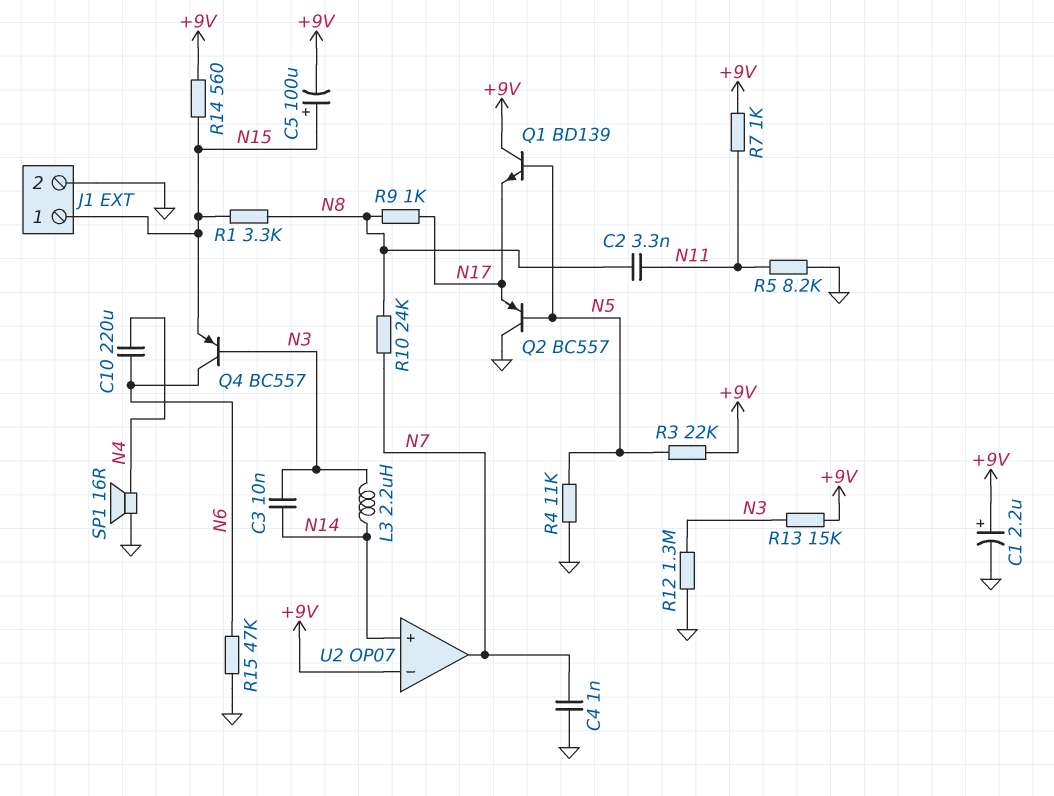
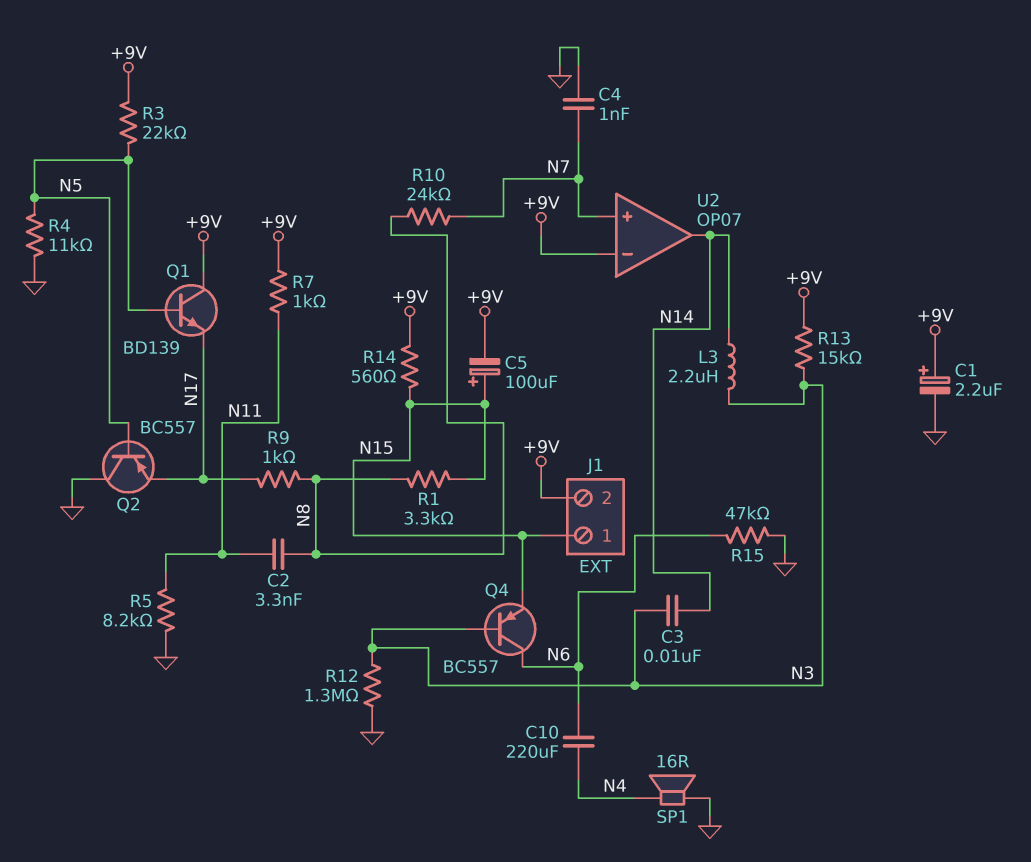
J1 pin 2: GND -> +9V
U2 pin in+: N14 -> N7
U2 pin out: N7 -> N14

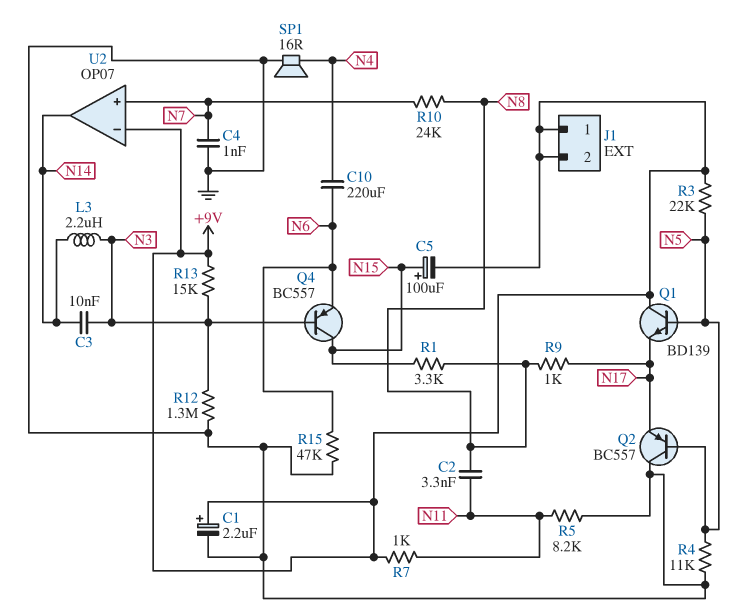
J1 pin 1: N15 -> +9V
Q4: PNP BC557 (B N3, C N6, E N15) -> PNP BC557 (B N3, C N15, E N6)
R14: 560 (+9V, N15) -> none

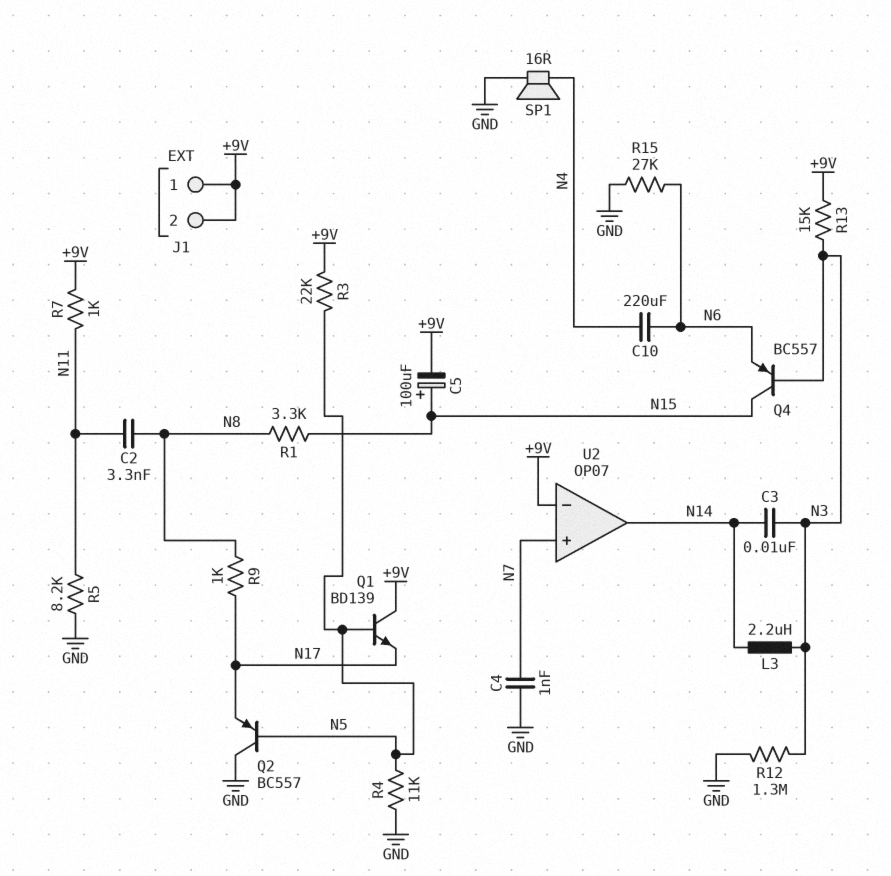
C1: 2.2uF (plus +9V, minus GND) -> none
R10: 24k (N7, N8) -> none
R15: 47k (GND, N6) -> 27k (GND, N6)

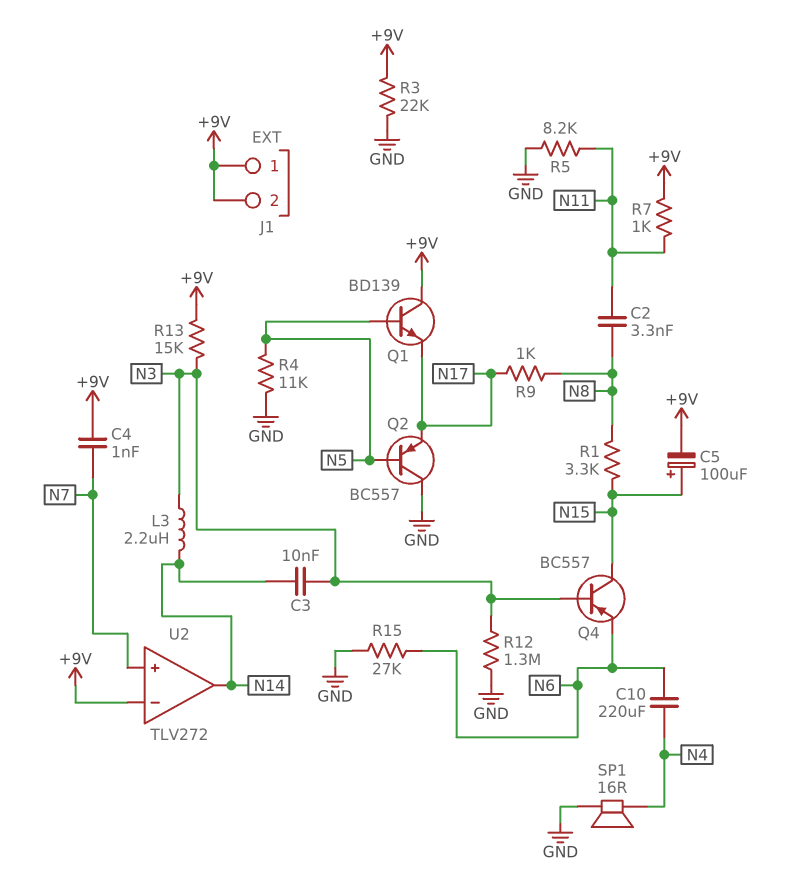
C4: 1nF (GND, N7) -> 1nF (+9V, N7)
R3: 22k (+9V, N5) -> 22k (+9V, GND)
U2: OP07 -> TLV272

